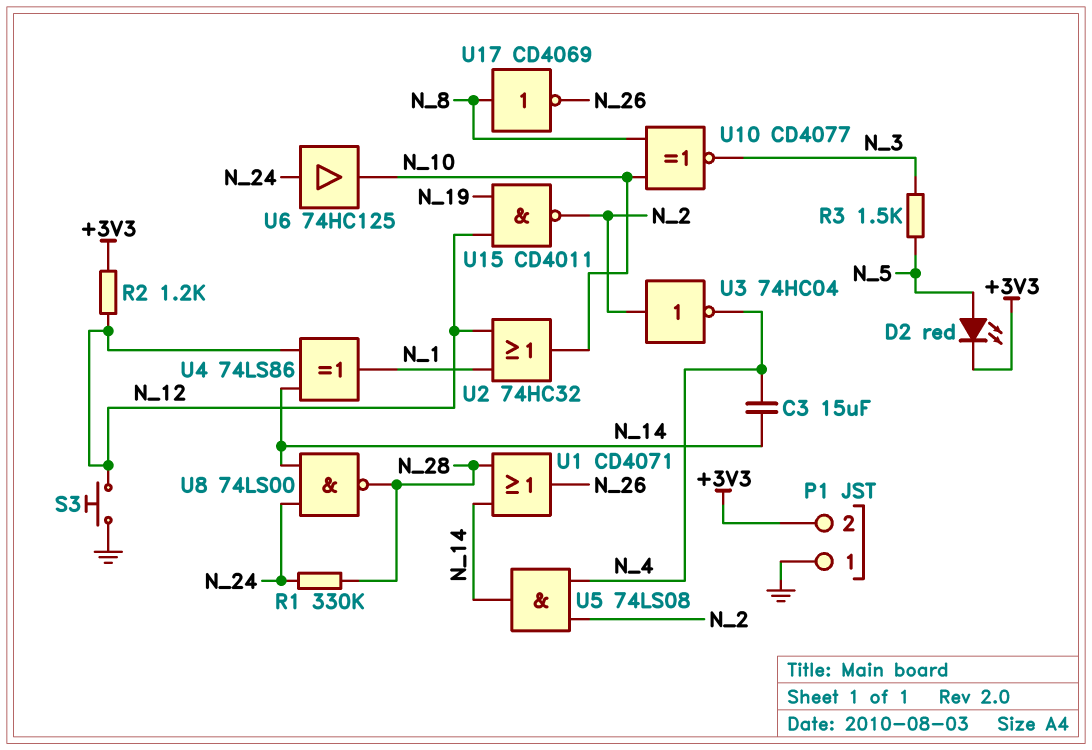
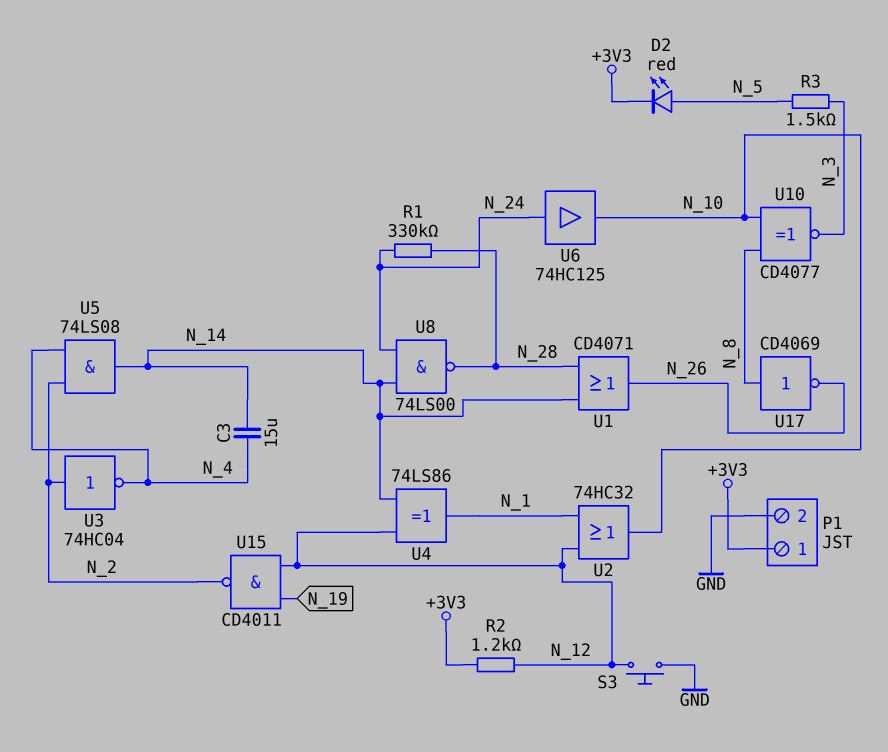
P1 pin 1: GND -> +3V3
P1 pin 2: +3V3 -> GND

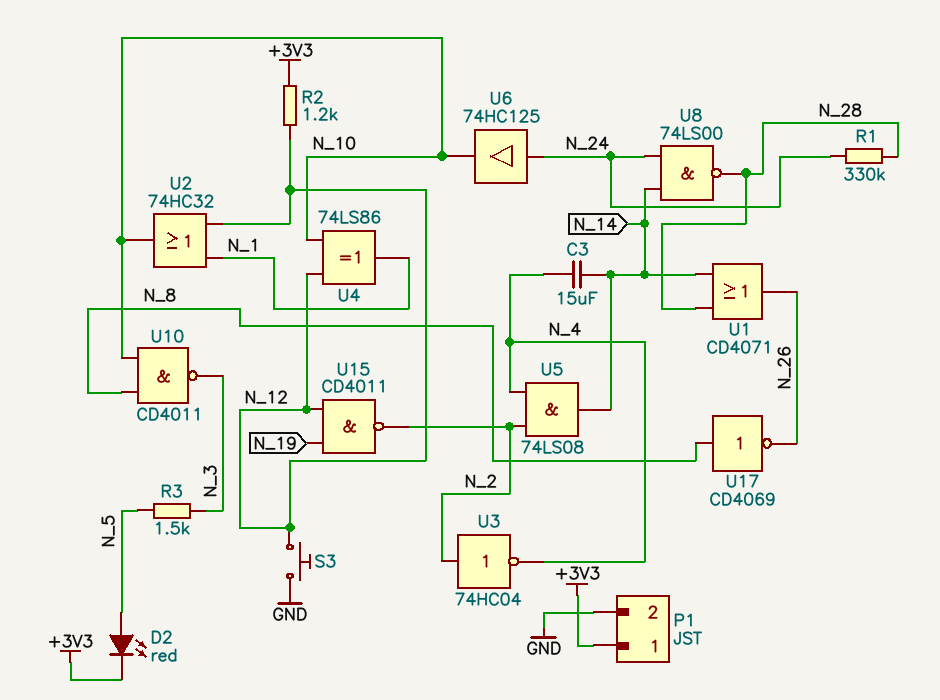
U4: XOR 74LS86 (in N_12, in N_14, out N_1) -> XOR 74LS86 (in N_10, in N_12, out N_1)
U10: XNOR CD4077 (in N_8, in N_10, out N_3) -> NAND CD4011 (in N_8, in N_10, out N_3)

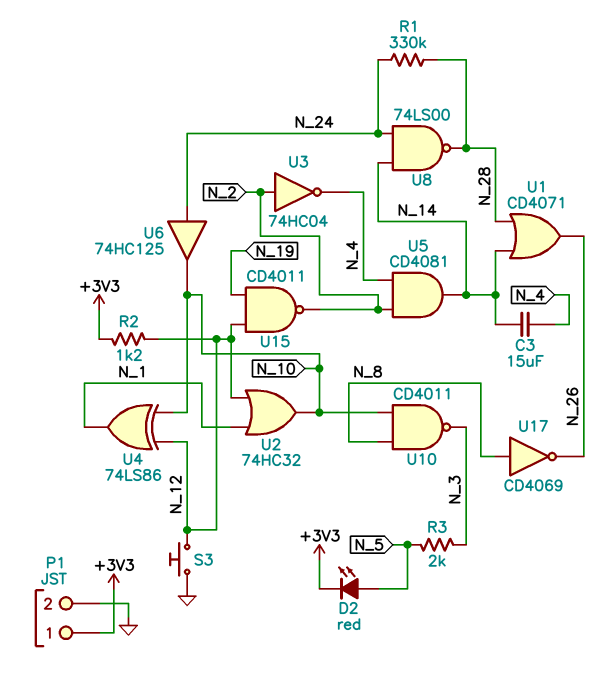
R3: 1.5k (N_3, N_5) -> 2k (N_3, N_5)
U5: AND 74LS08 (in N_2, in N_4, out N_14) -> AND CD4081 (in N_2, in N_4, out N_14)

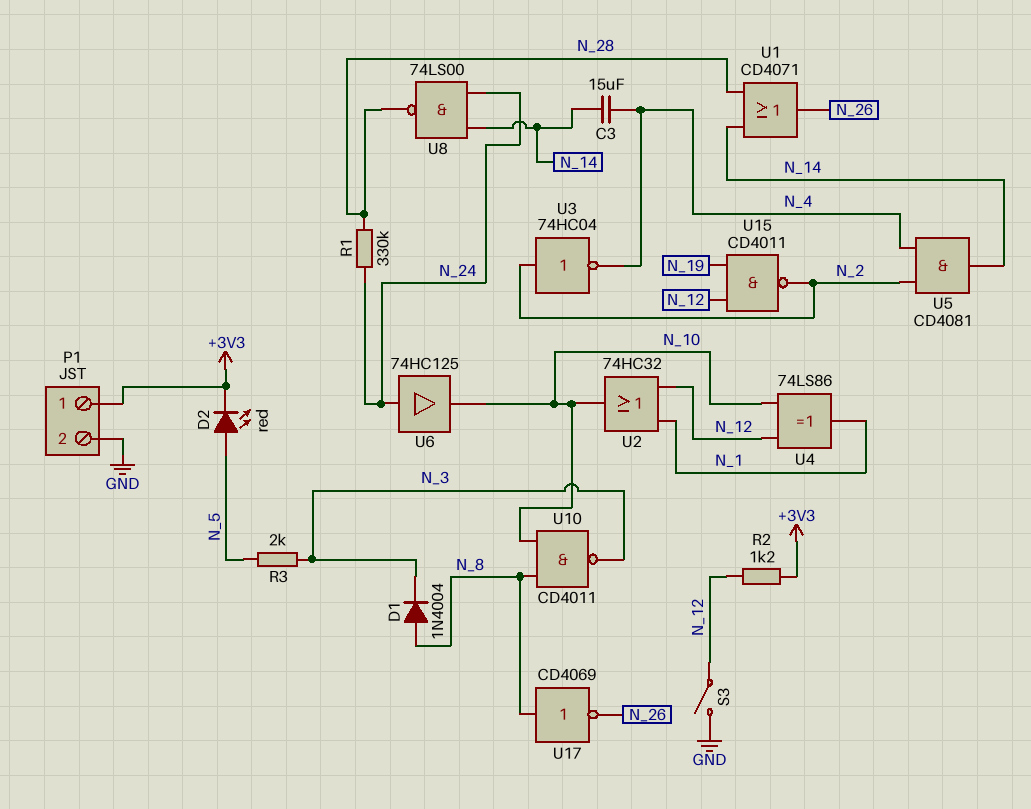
D1: none -> diode 1N4004 (A N_8, K N_3)
S3: button (GND, N_12) -> switch (GND, N_12)

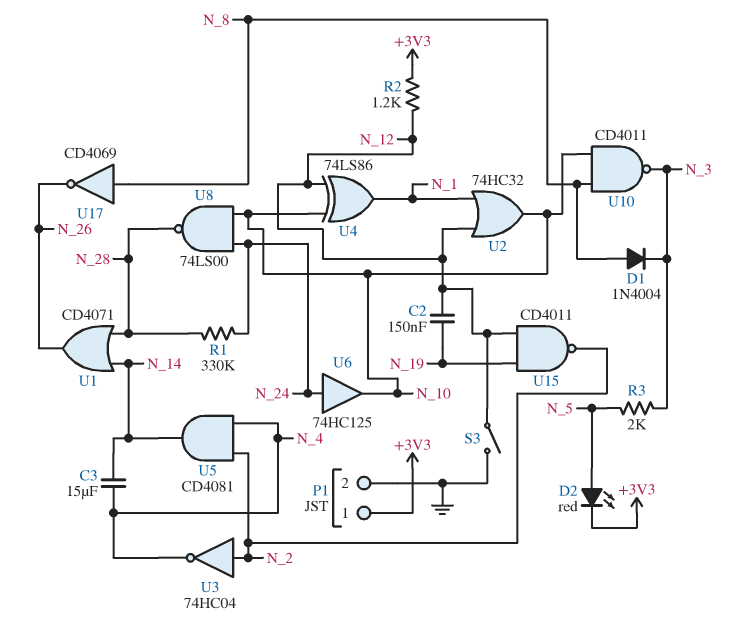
C2: none -> 150nF (N_12, N_19)
U8: NAND 74LS00 (in N_14, in N_24, out N_28) -> NAND 74LS00 (in N_10, in N_24, out N_28)

